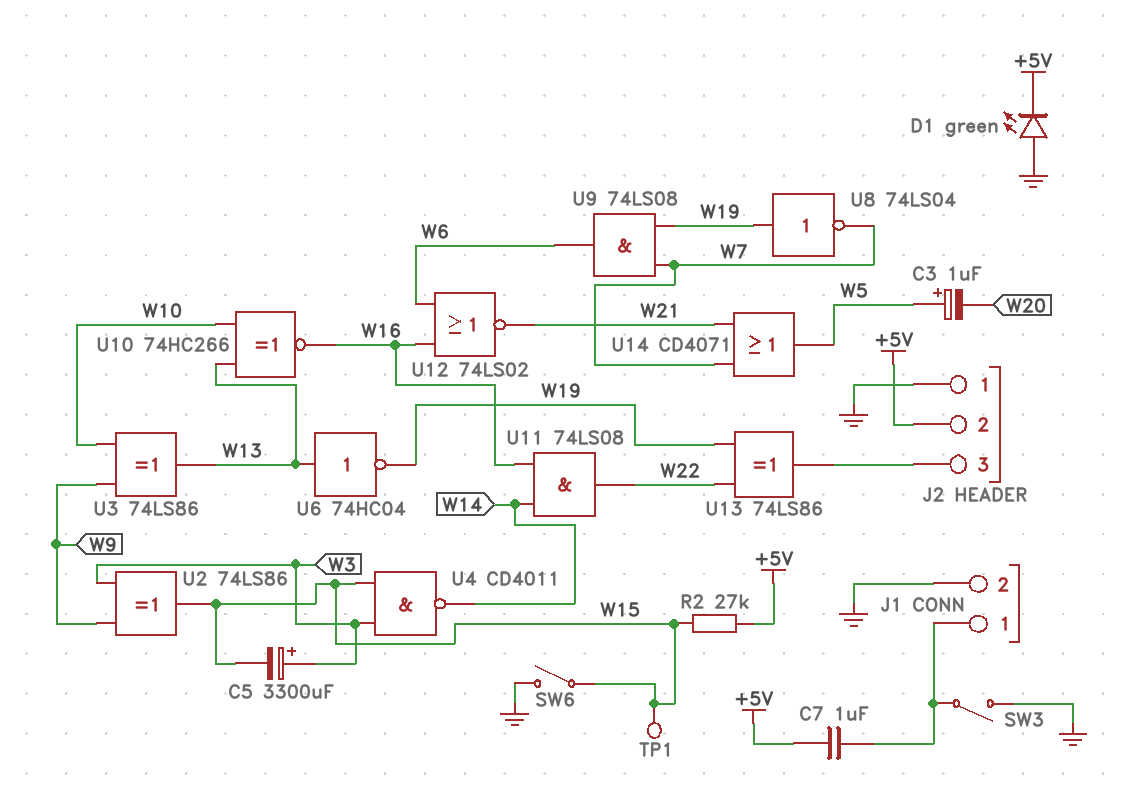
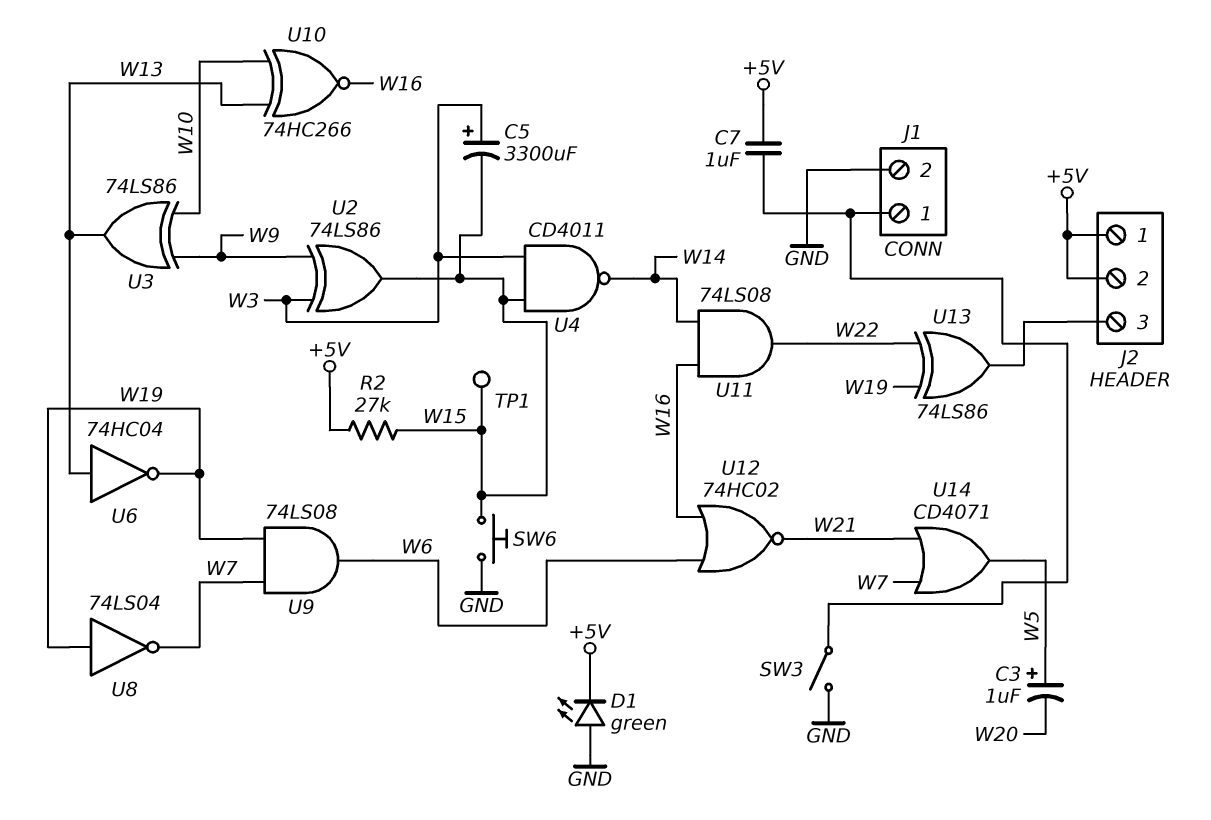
J2 pin 1: GND -> +5V
SW6: switch (GND, W15) -> button (GND, W15)
U12: NOR 74LS02 (in W6, in W16, out W21) -> NOR 74HC02 (in W6, in W16, out W21)

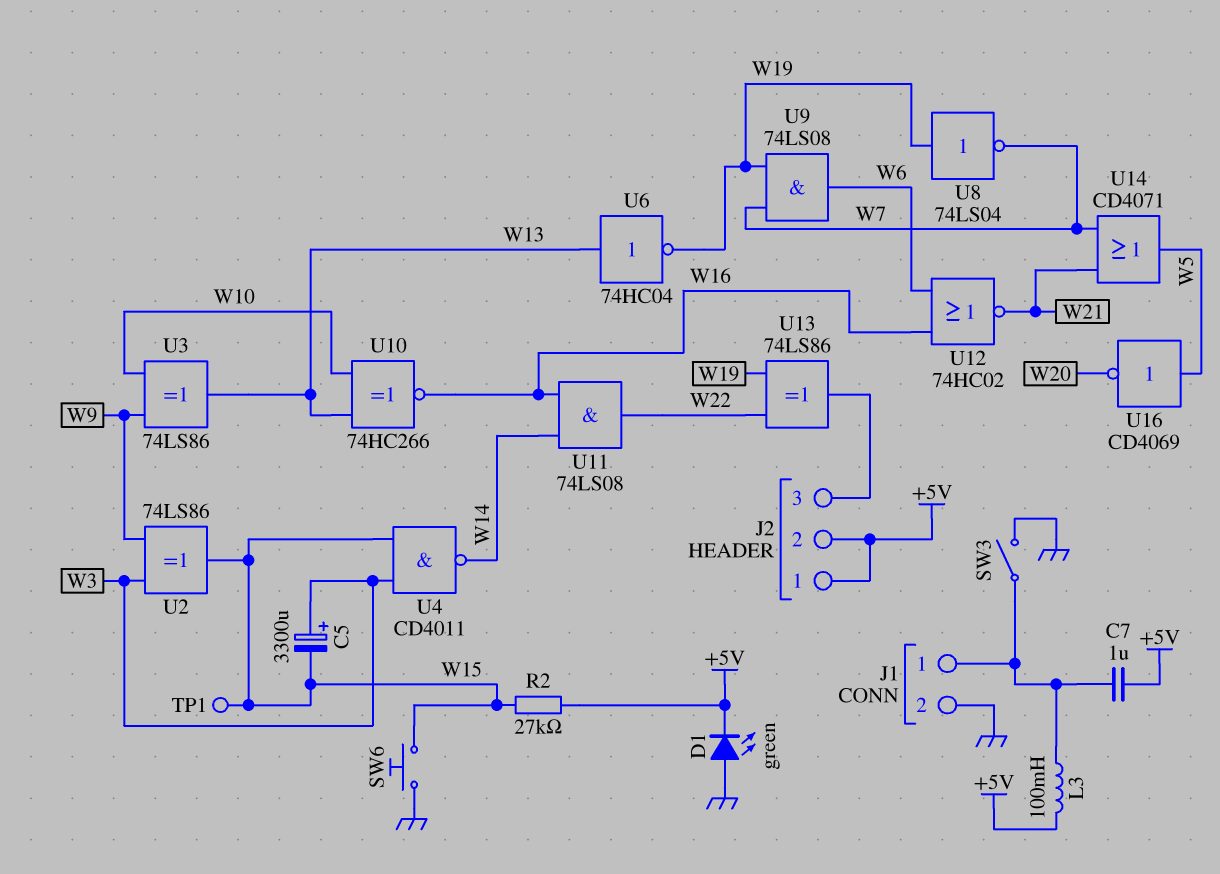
C3: 1uF (plus W5, minus W20) -> none
L3: none -> 100mH (+5V, J1/1)
U16: none -> NOT CD4069 (in W5, out W20)

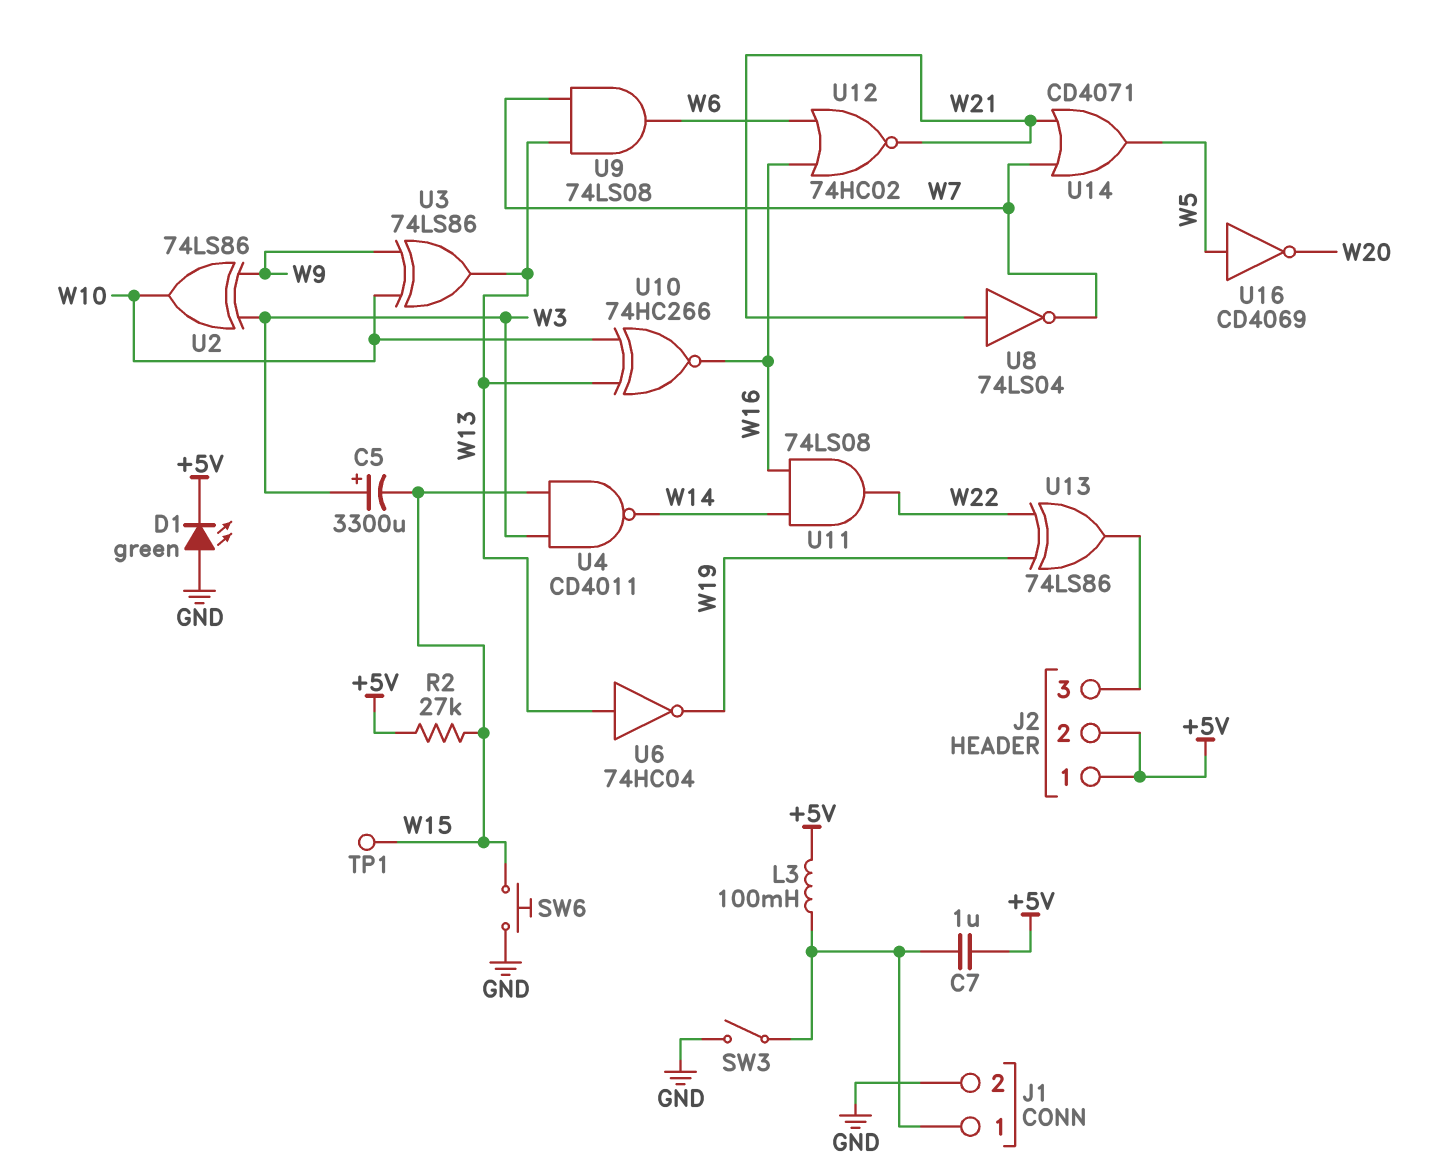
U2: XOR 74LS86 (in W3, in W9, out W15) -> XOR 74LS86 (in W3, in W9, out W10)
U8: NOT 74LS04 (in W19, out W7) -> NOT 74LS04 (in W21, out W7)
U9: AND 74LS08 (in W7, in W19, out W6) -> AND 74LS08 (in W7, in W13, out W6)

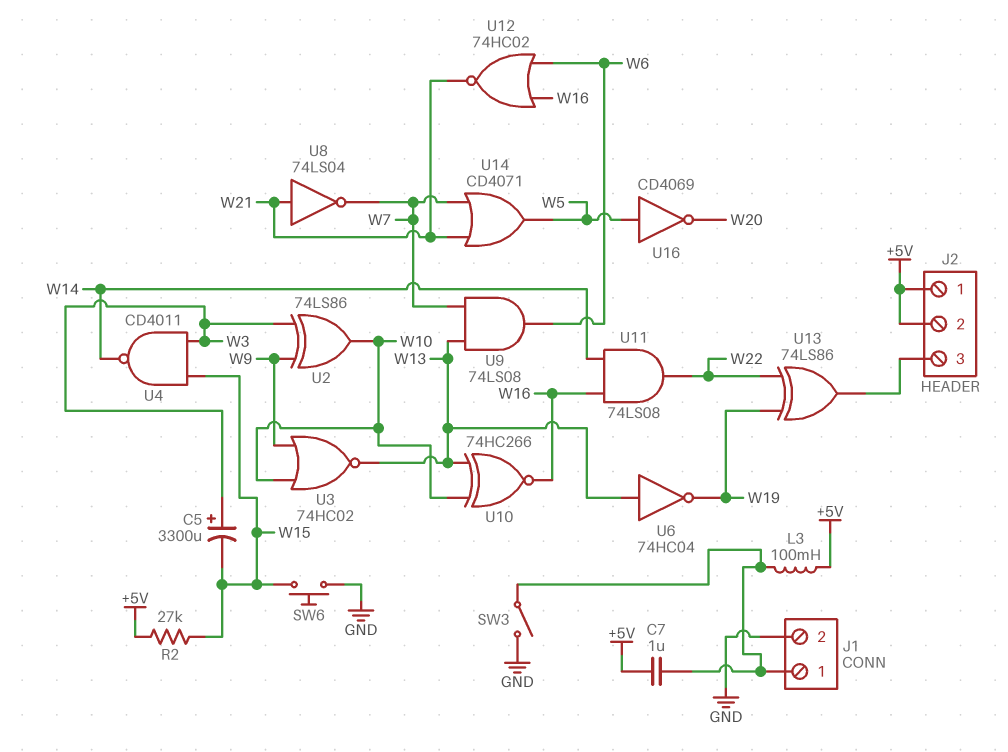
D1: LED green (A GND, K +5V) -> none
TP1: test point (W15) -> none
U3: XOR 74LS86 (in W9, in W10, out W13) -> NOR 74HC02 (in W9, in W10, out W13)

